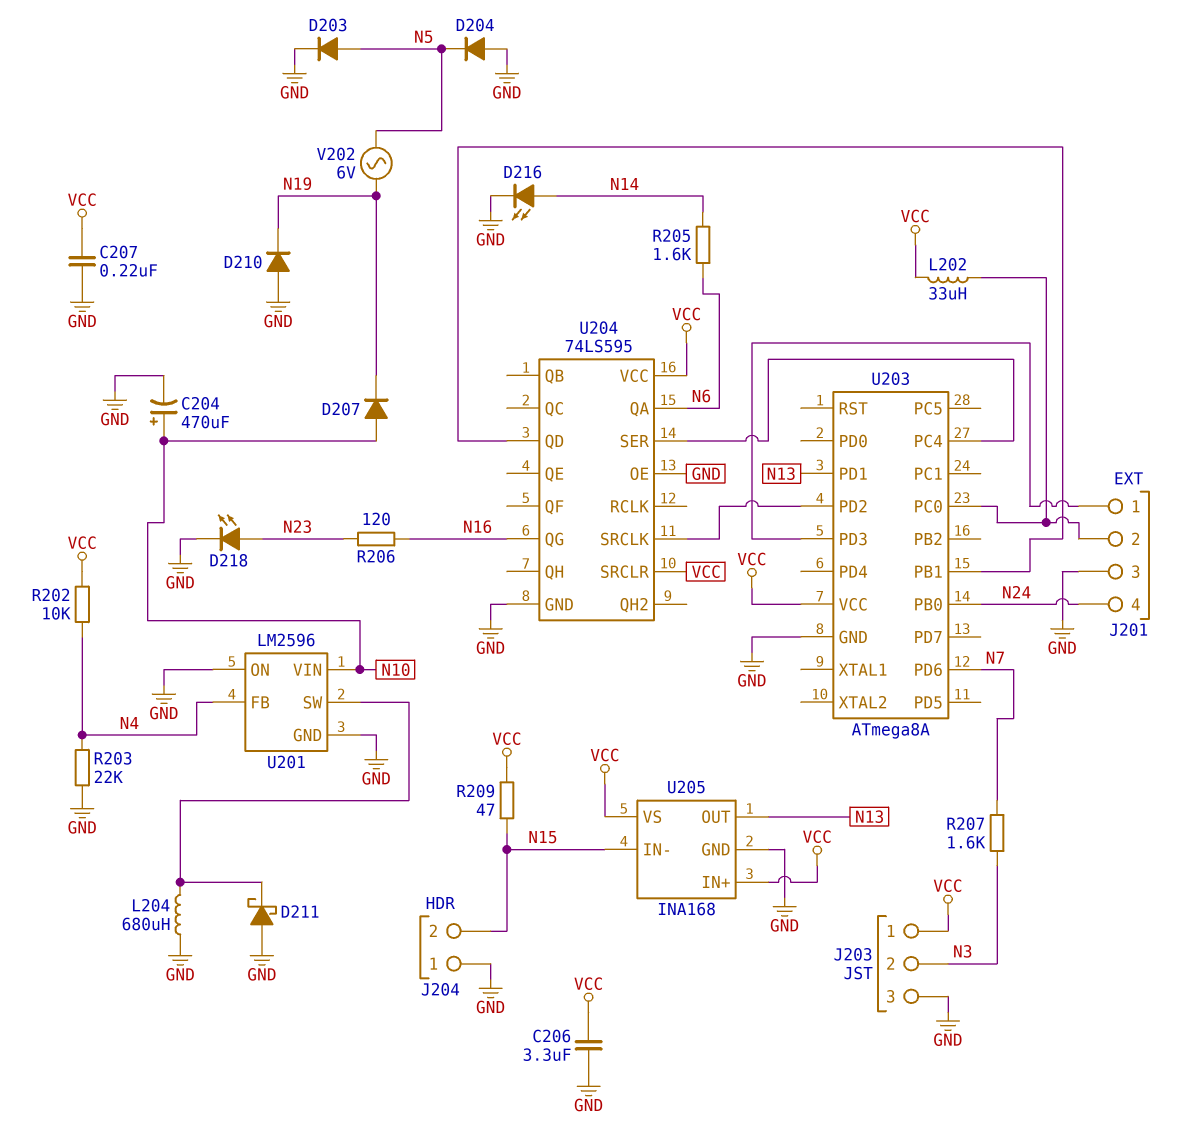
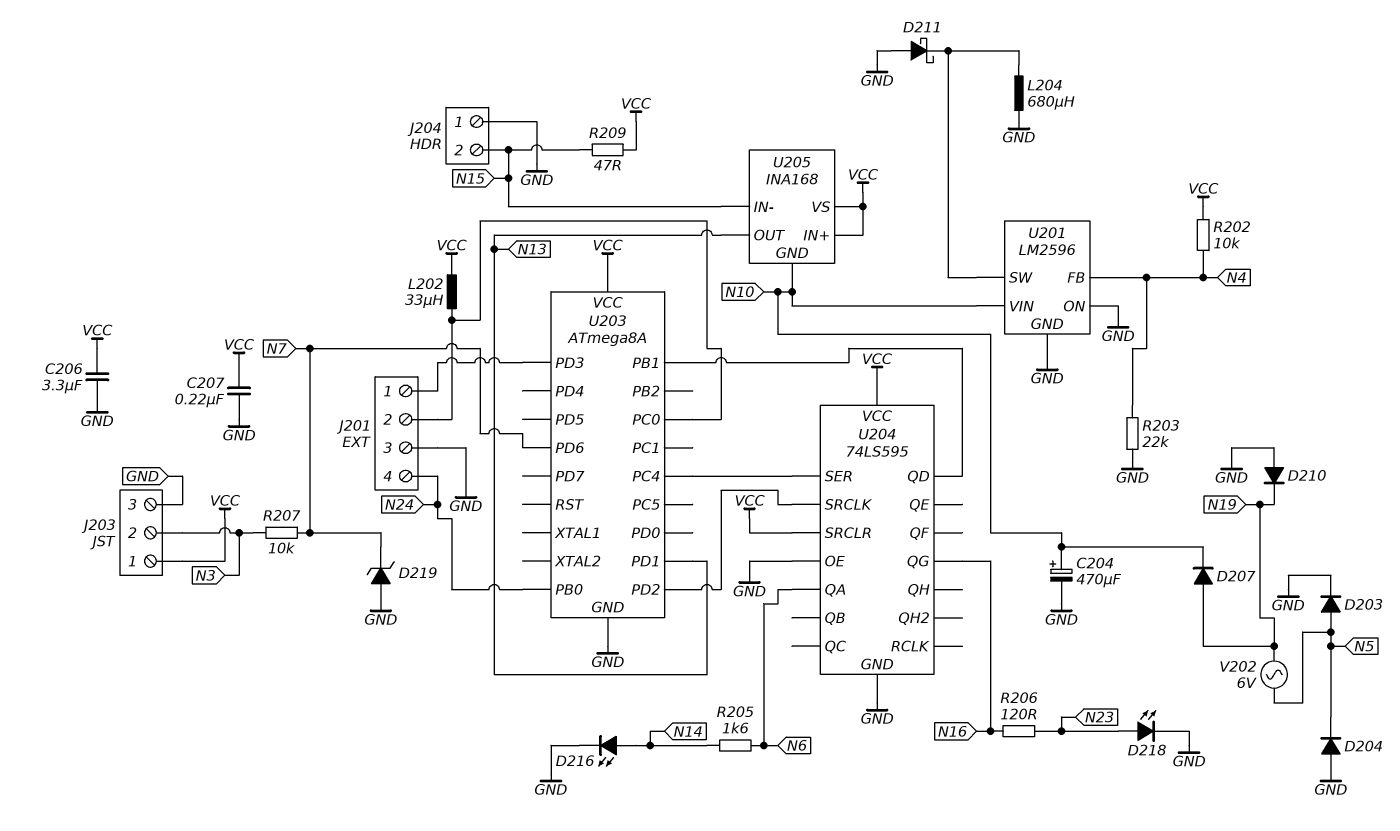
D207: diode (A N10, K N19) -> diode (A N19, K N10)
D219: none -> zener (A GND, K N7)
R207: 1.6k (N3, N7) -> 10k (N3, N7)
U205 pin GND: GND -> N10

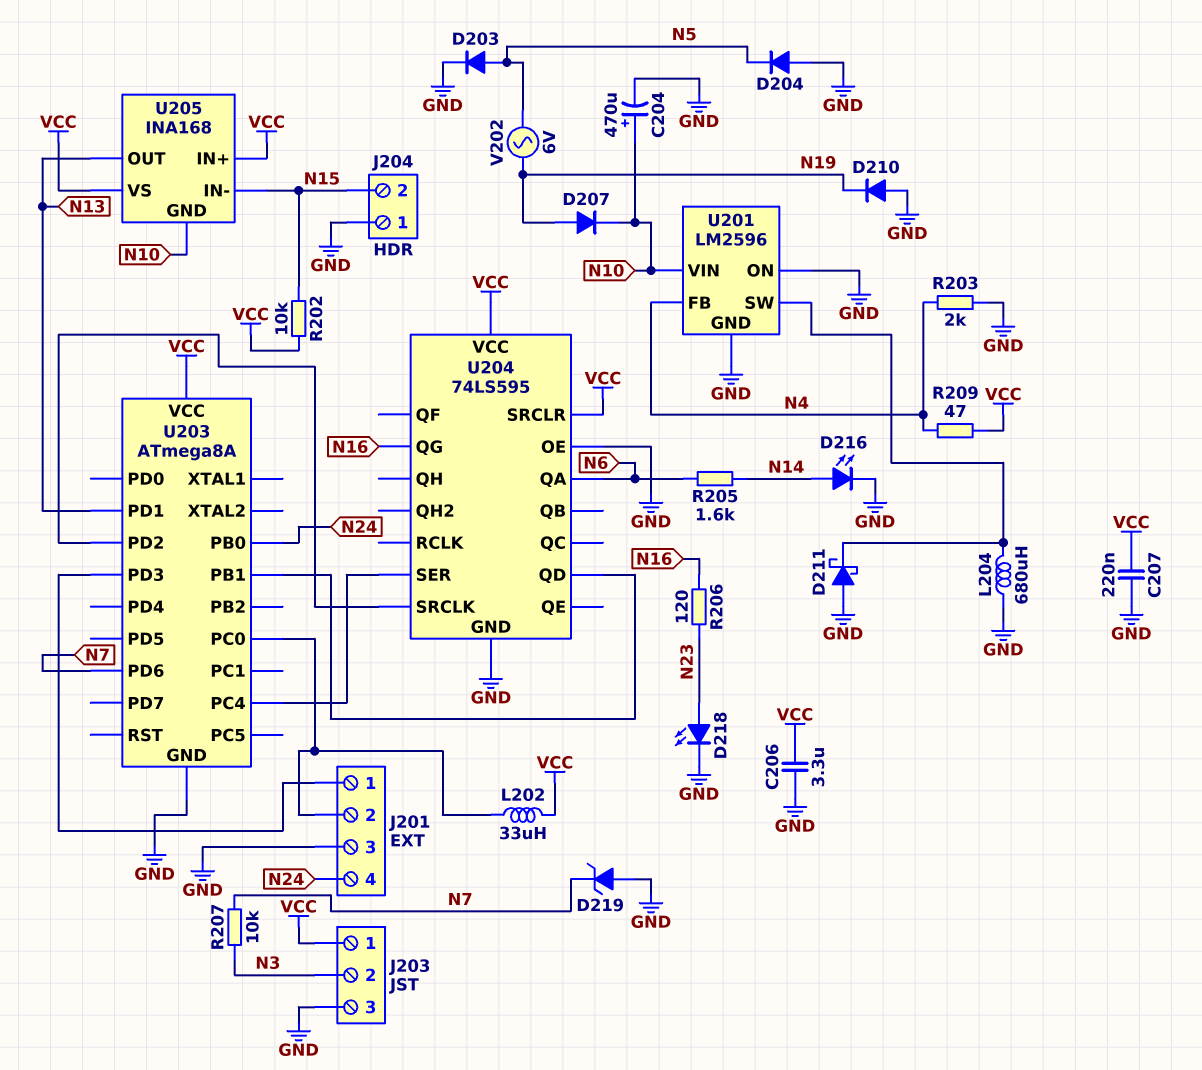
R202: 10k (N4, VCC) -> 10k (N15, VCC)
R203: 22k (GND, N4) -> 2k (GND, N4)
R209: 47 (N15, VCC) -> 47 (N4, VCC)

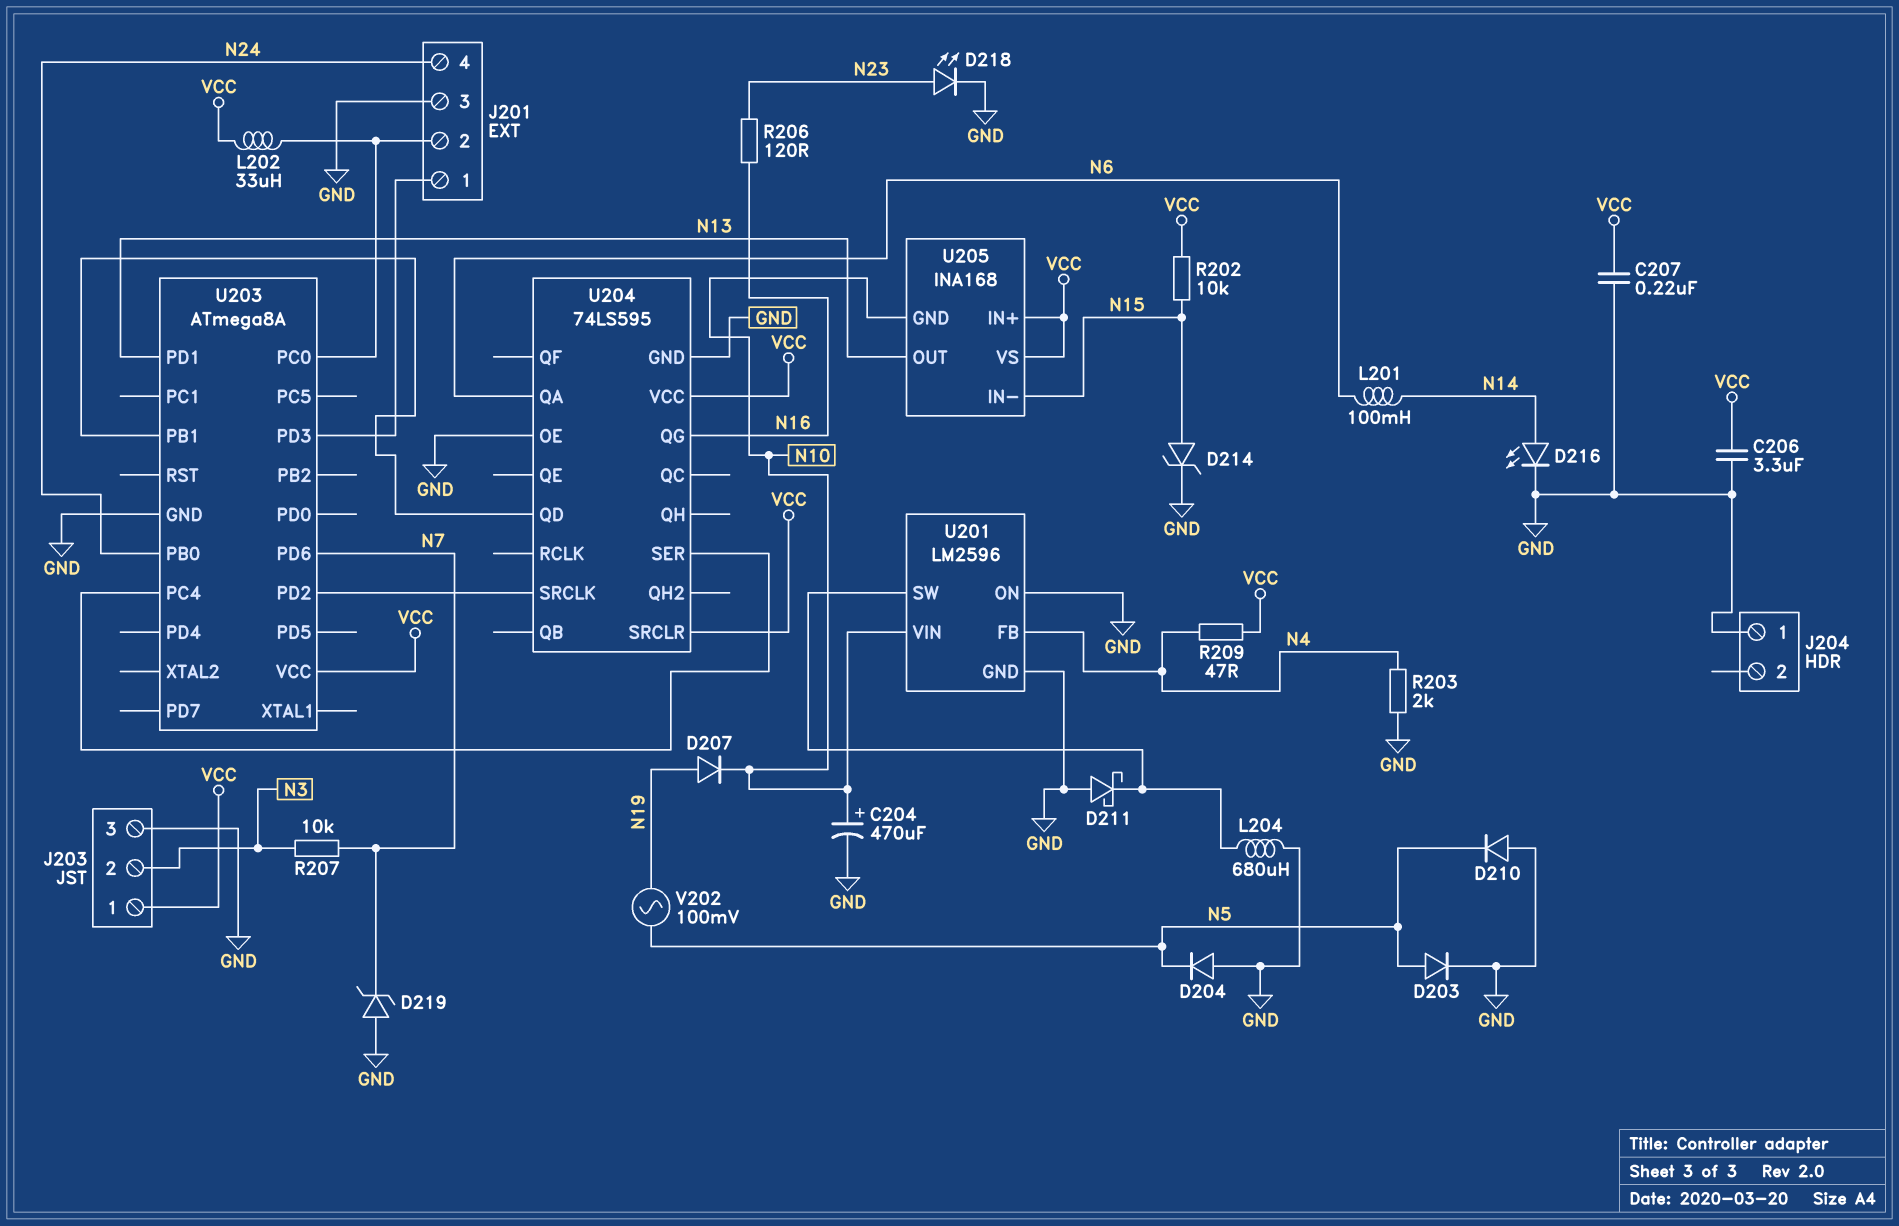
D210: diode (A GND, K N19) -> diode (A GND, K N5)
D214: none -> zener (A N15, K GND)
J204 pin 2: N15 -> none
L201: none -> 100mH (N6, N14)
R205: 1.6k (N6, N14) -> none
V202: AC 6V (N5, N19) -> AC 100mV (N5, N19)

